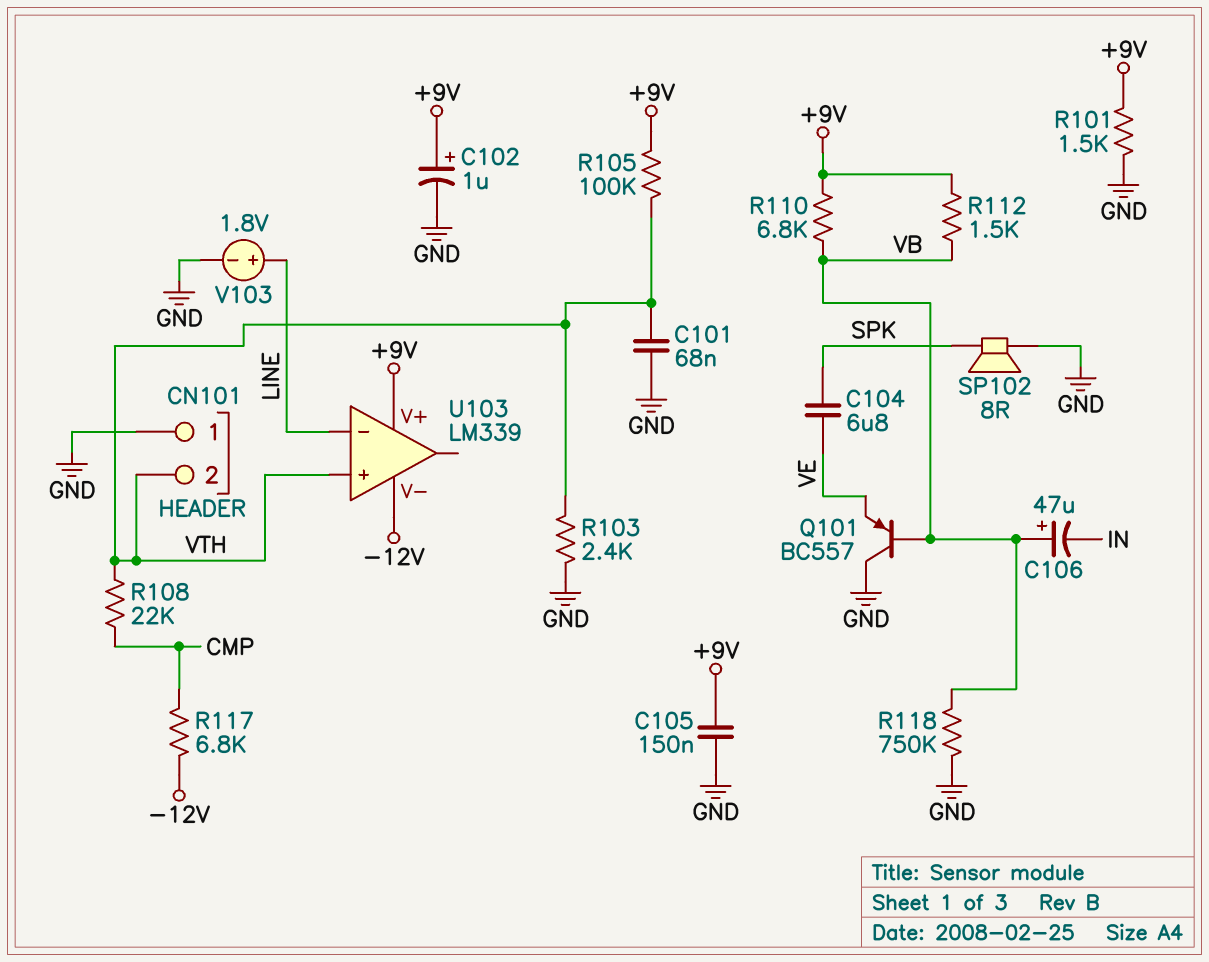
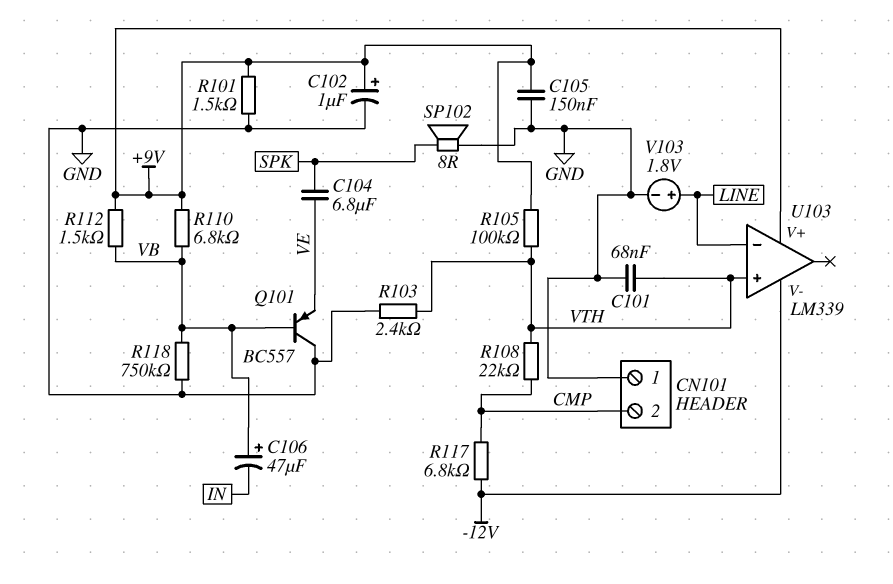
CN101 pin 2: VTH -> CMP

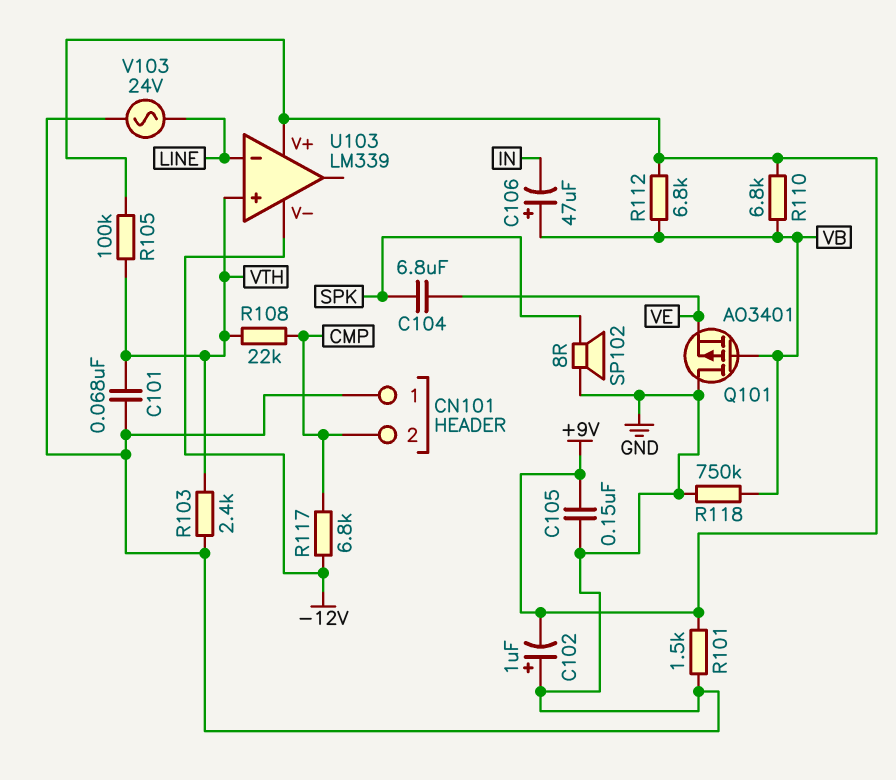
C102: 1uF (plus +9V, minus GND) -> 1uF (plus GND, minus +9V)
Q101: PNP BC557 (B VB, C GND, E VE) -> PMOS AO3401 (G VB, D GND, S VE)
R112: 1.5k (+9V, VB) -> 6.8k (+9V, VB)
V103: 1.8V (plus LINE, minus GND) -> AC 24V (GND, LINE)

